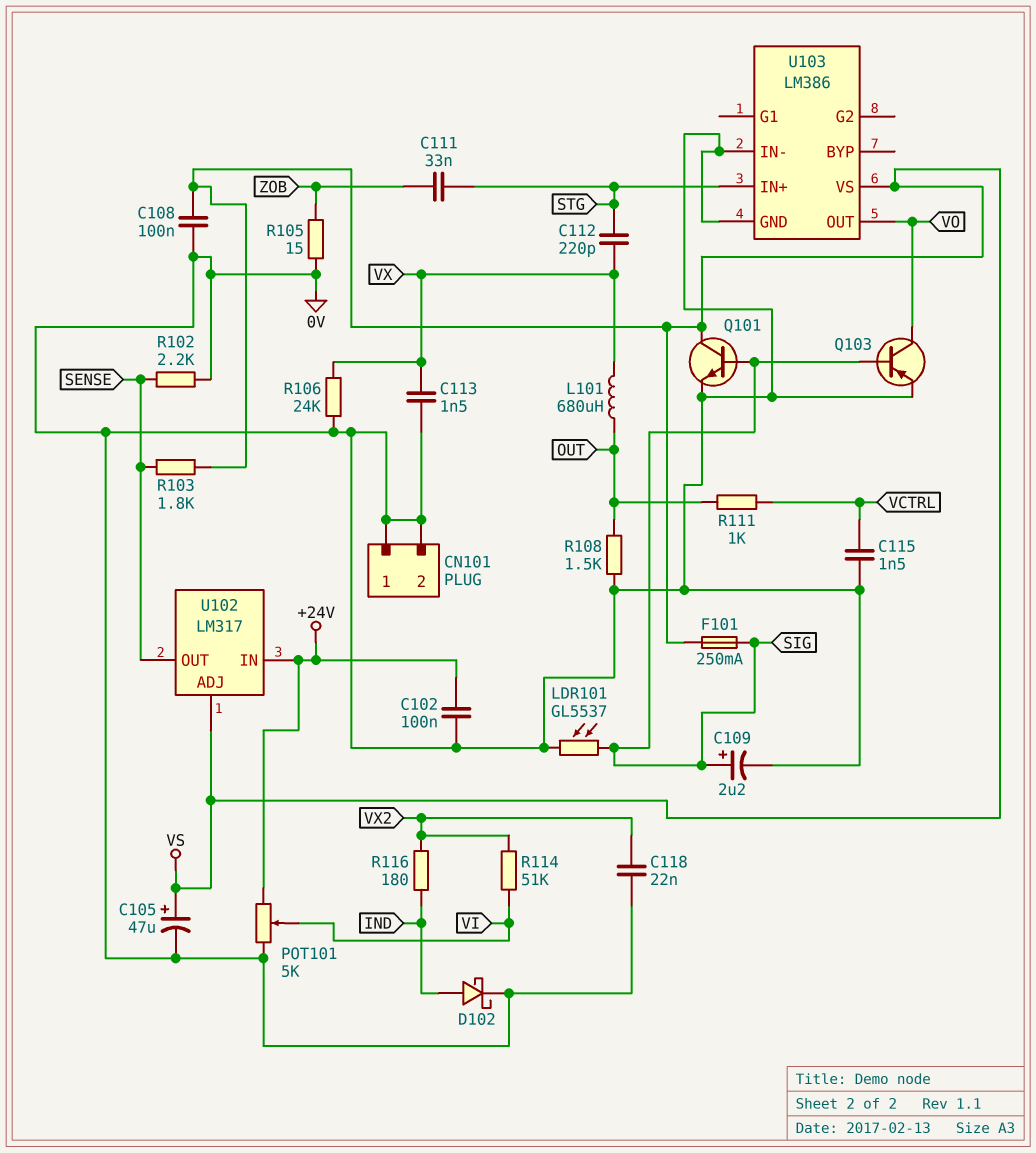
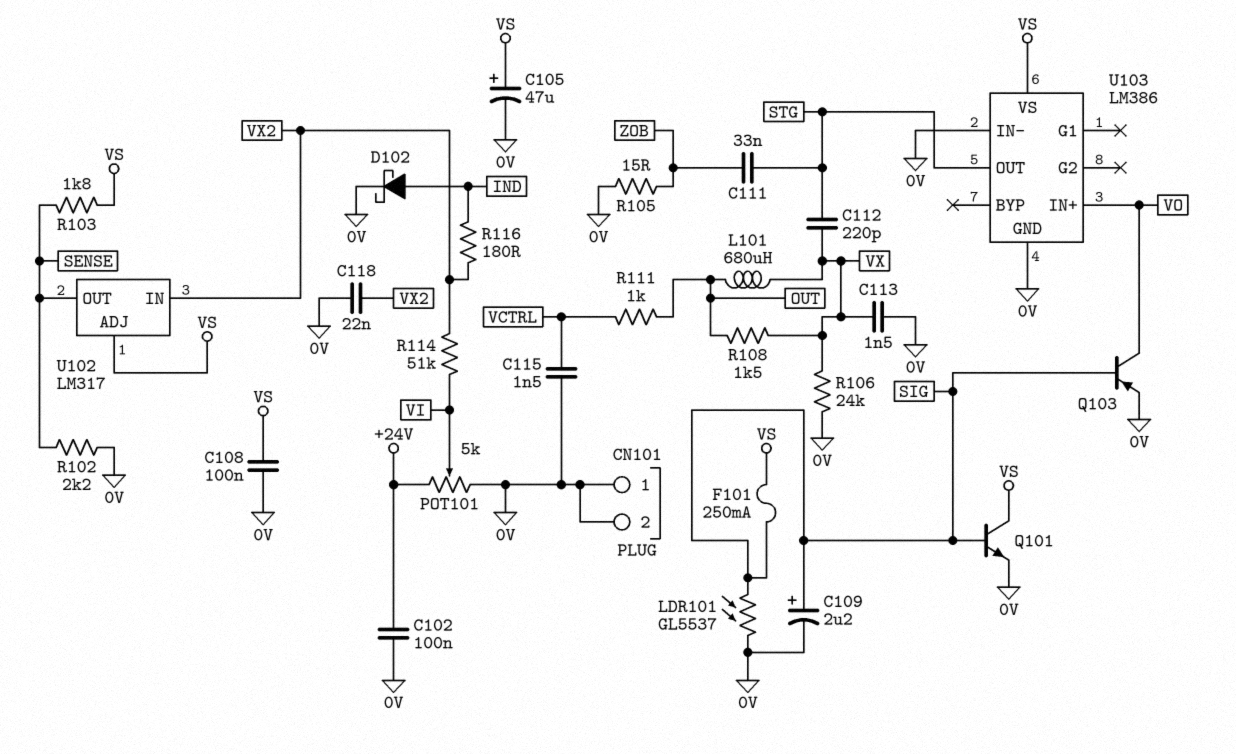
R108: 1.5k (0V, OUT) -> 1.5k (OUT, VX)
U102 pin IN: +24V -> VX2
U103 pin IN+: STG -> VO
U103 pin OUT: VO -> STG

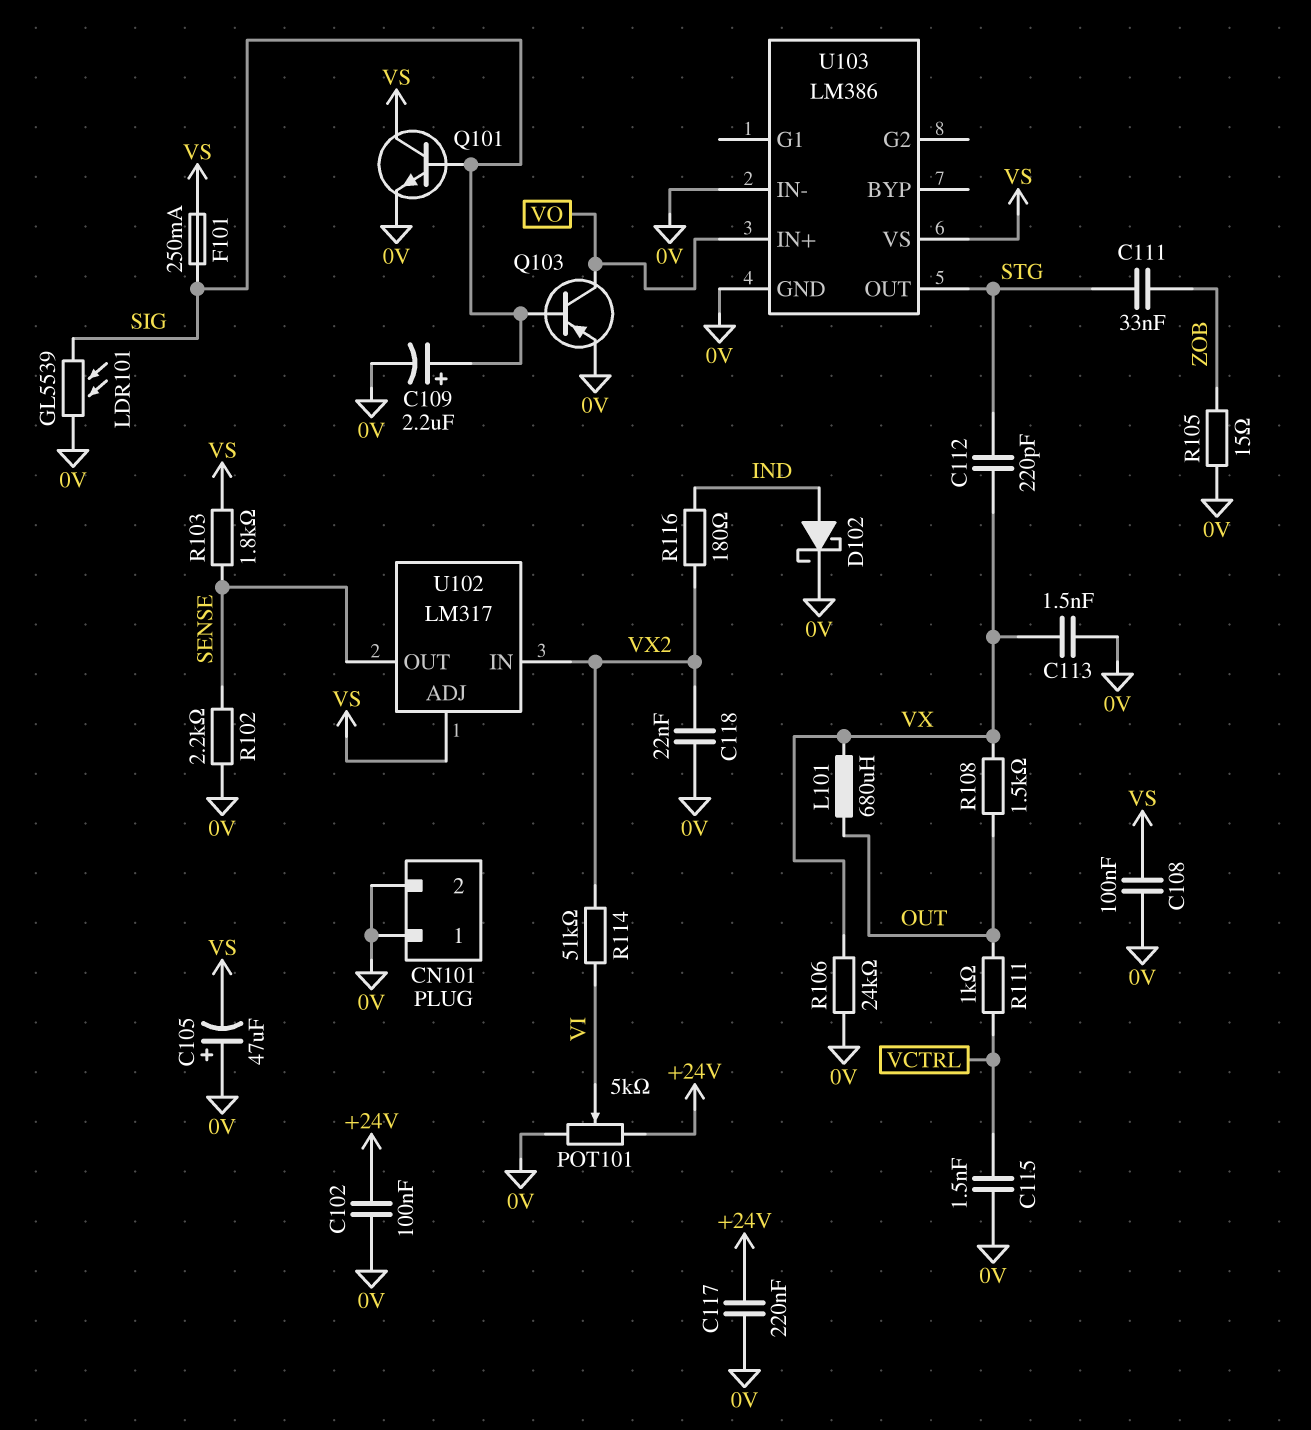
C105: 47uF (plus VS, minus 0V) -> 47uF (plus 0V, minus VS)
C117: none -> 220nF (+24V, 0V)
LDR101: GL5537 (0V, SIG) -> GL5539 (0V, SIG)

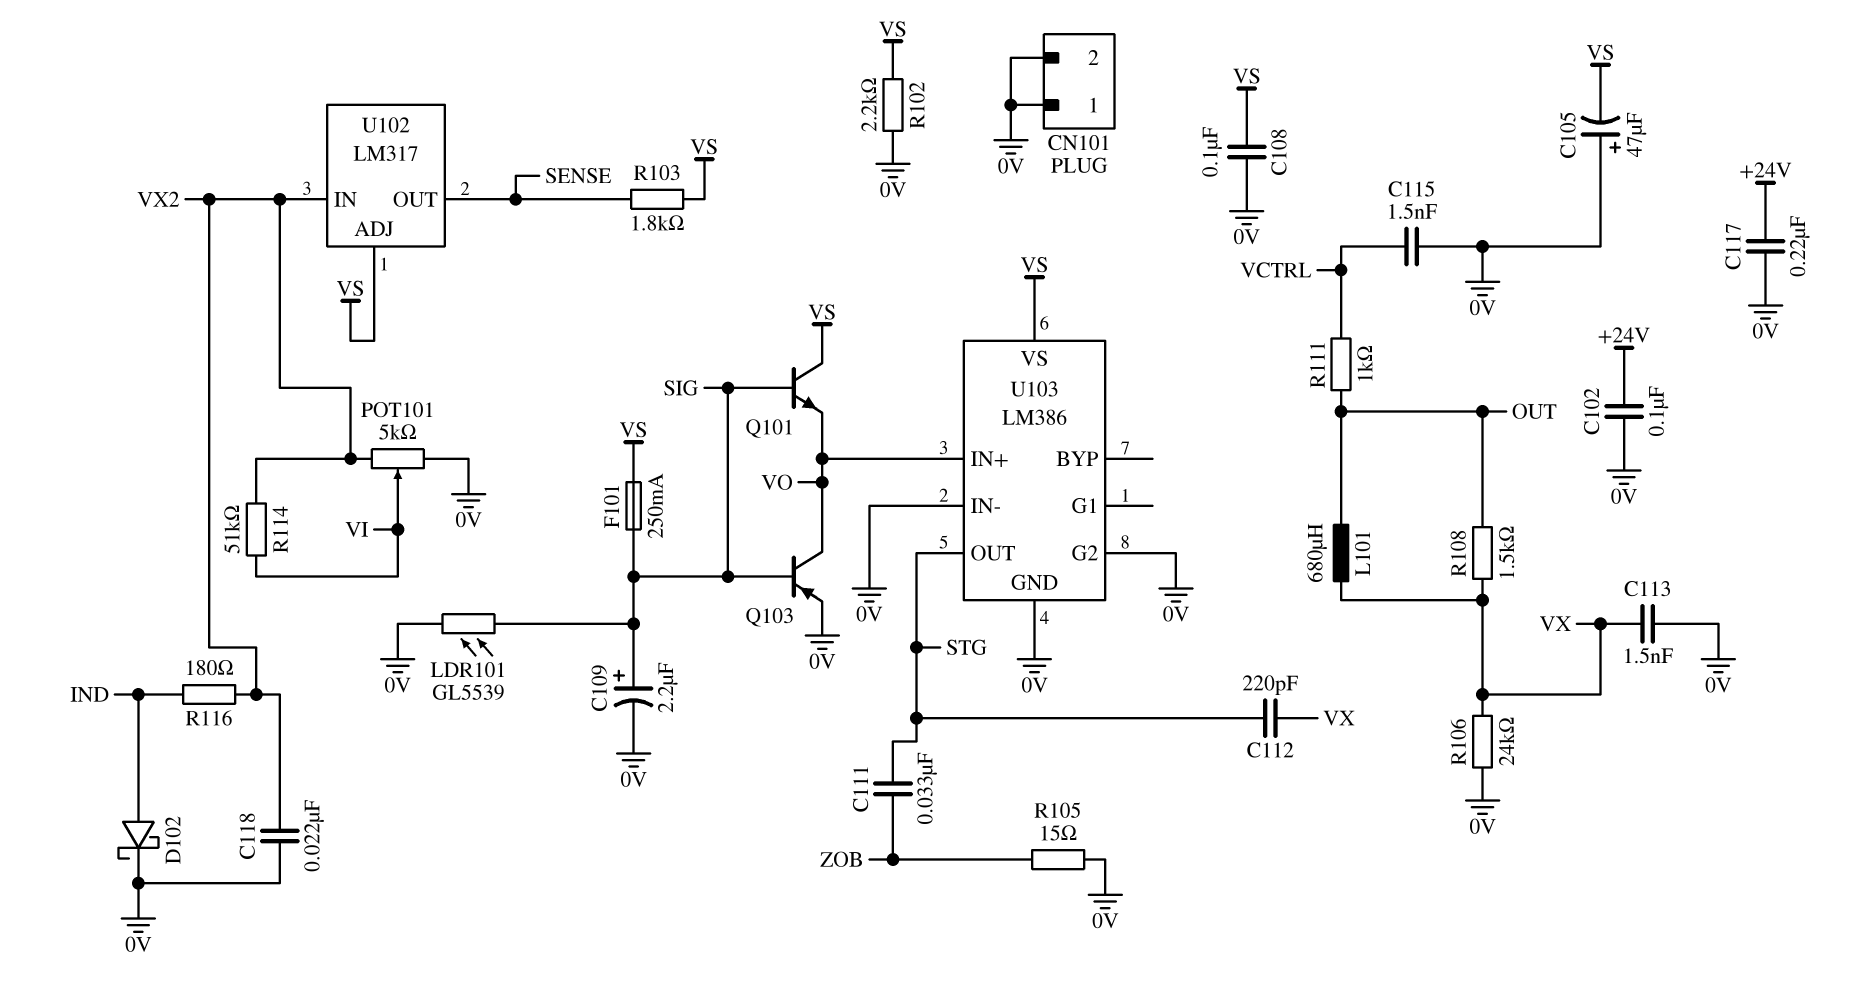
POT101: 5k (+24V, 0V, wiper VI) -> 5k (0V, VX2, wiper VI)
Q101: NPN (B SIG, C VS, E 0V) -> NPN (B SIG, C VS, E VO)
R102: 2.2k (0V, SENSE) -> 2.2k (0V, VS)
U103 pin G2: none -> 0V

